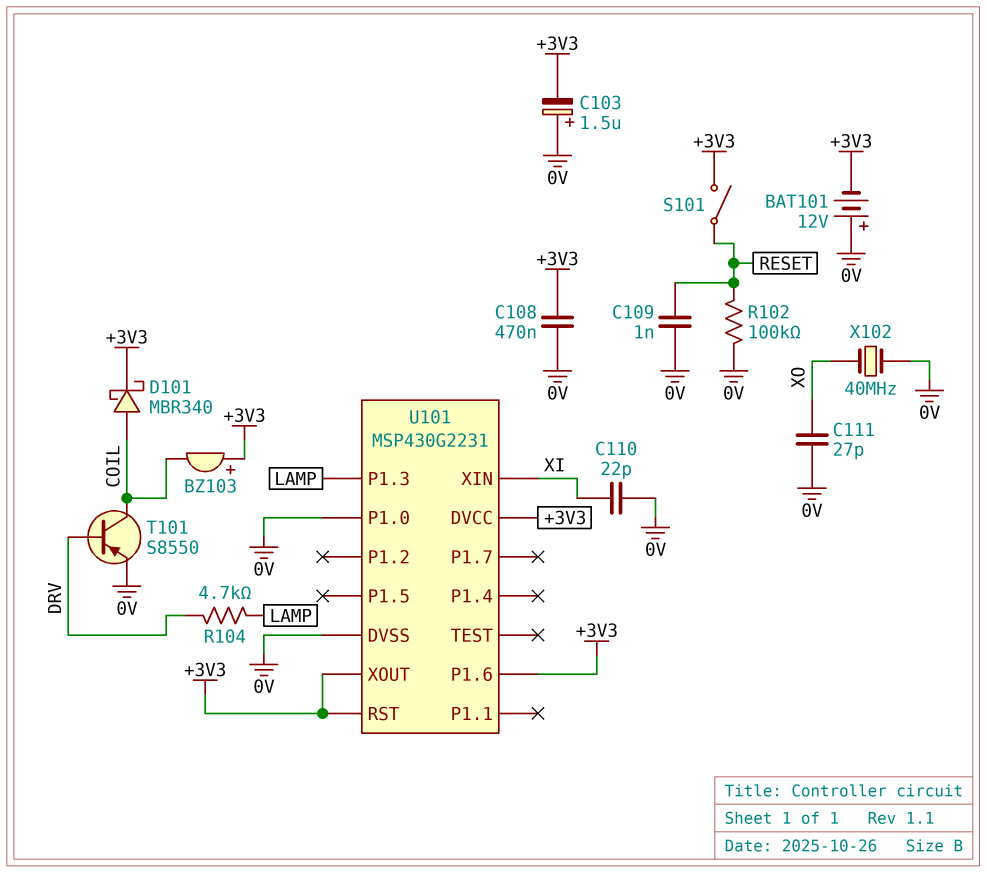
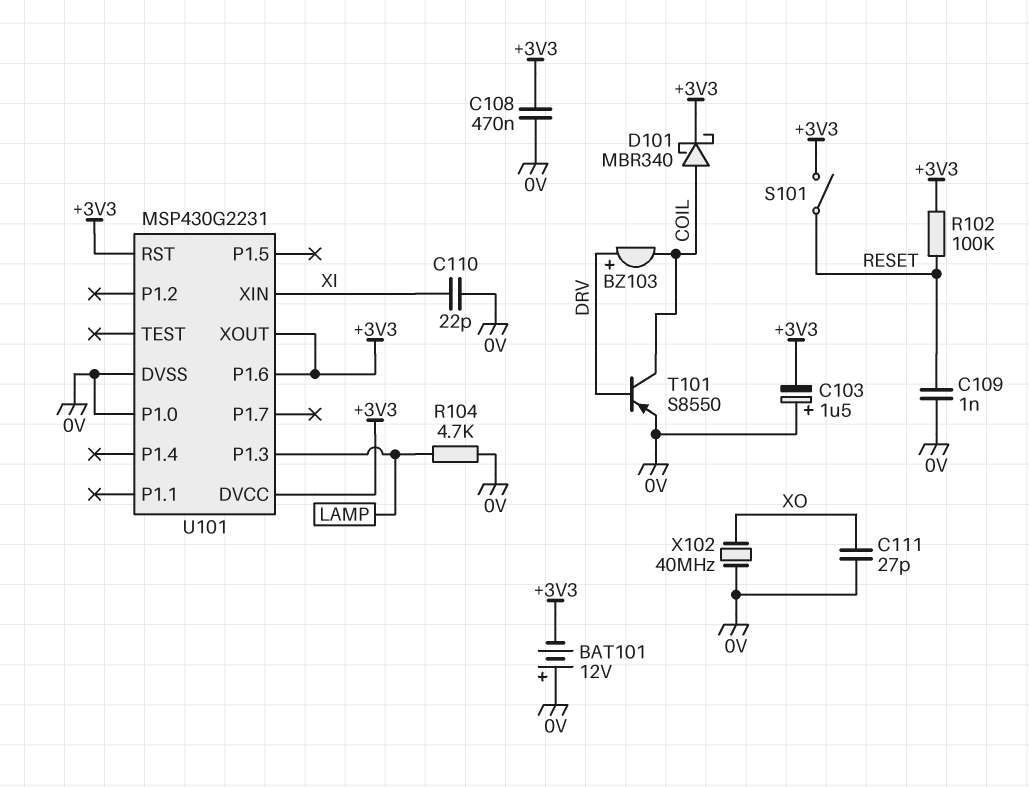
BZ103: buzzer (plus +3V3, minus COIL) -> buzzer (plus DRV, minus COIL)
R102: 100k (0V, RESET) -> 100k (+3V3, RESET)
R104: 4.7k (DRV, LAMP) -> 4.7k (0V, LAMP)

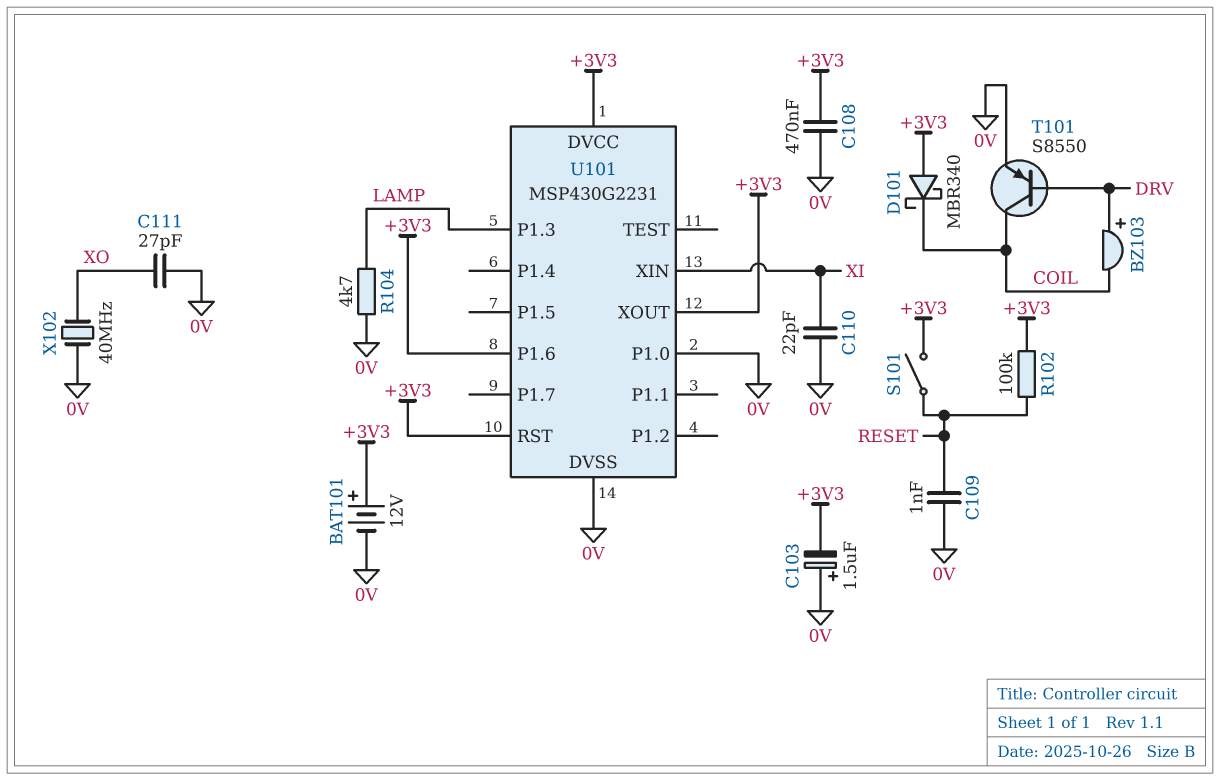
BAT101: 12V (plus 0V, minus +3V3) -> 12V (plus +3V3, minus 0V)
D101: schottky MBR340 (A COIL, K +3V3) -> schottky MBR340 (A +3V3, K COIL)

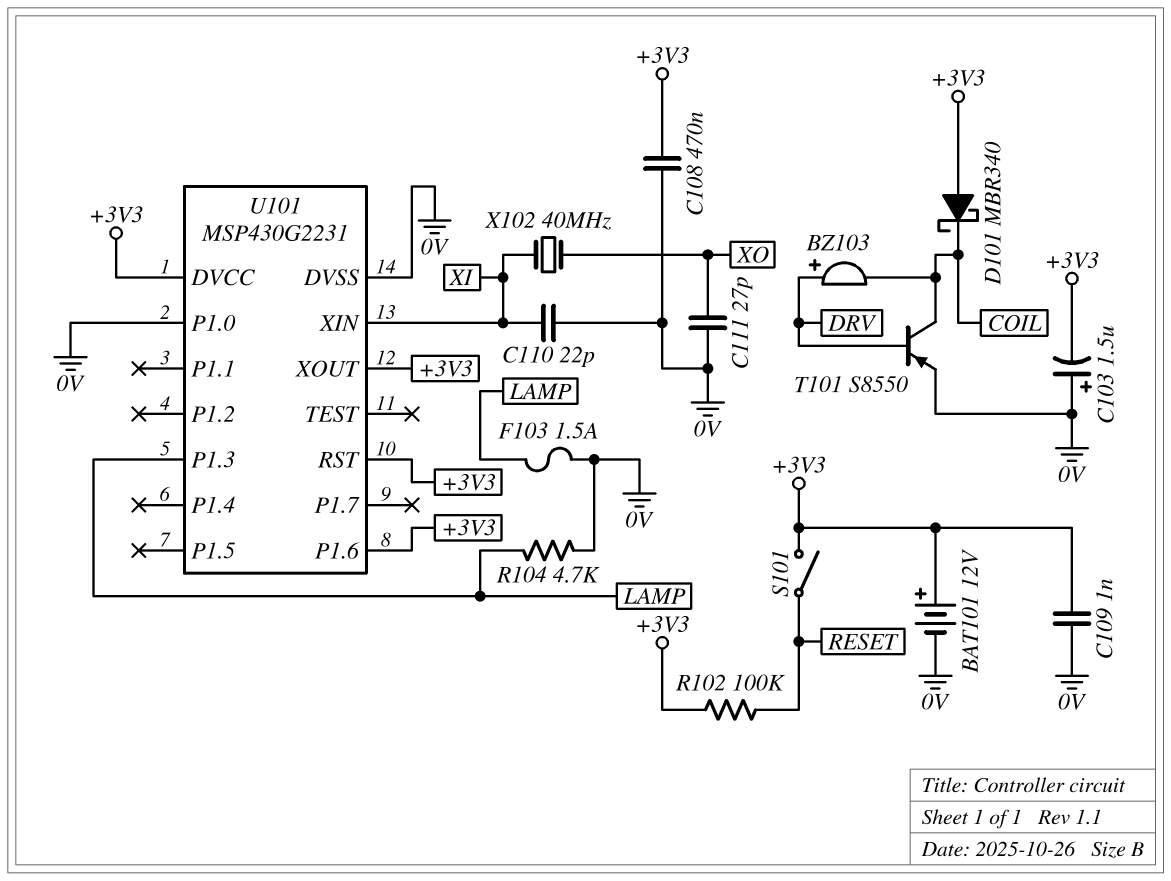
C109: 1nF (0V, RESET) -> 1nF (+3V3, 0V)
F103: none -> 1.5A (0V, LAMP)
X102: 40MHz (0V, XO) -> 40MHz (XI, XO)

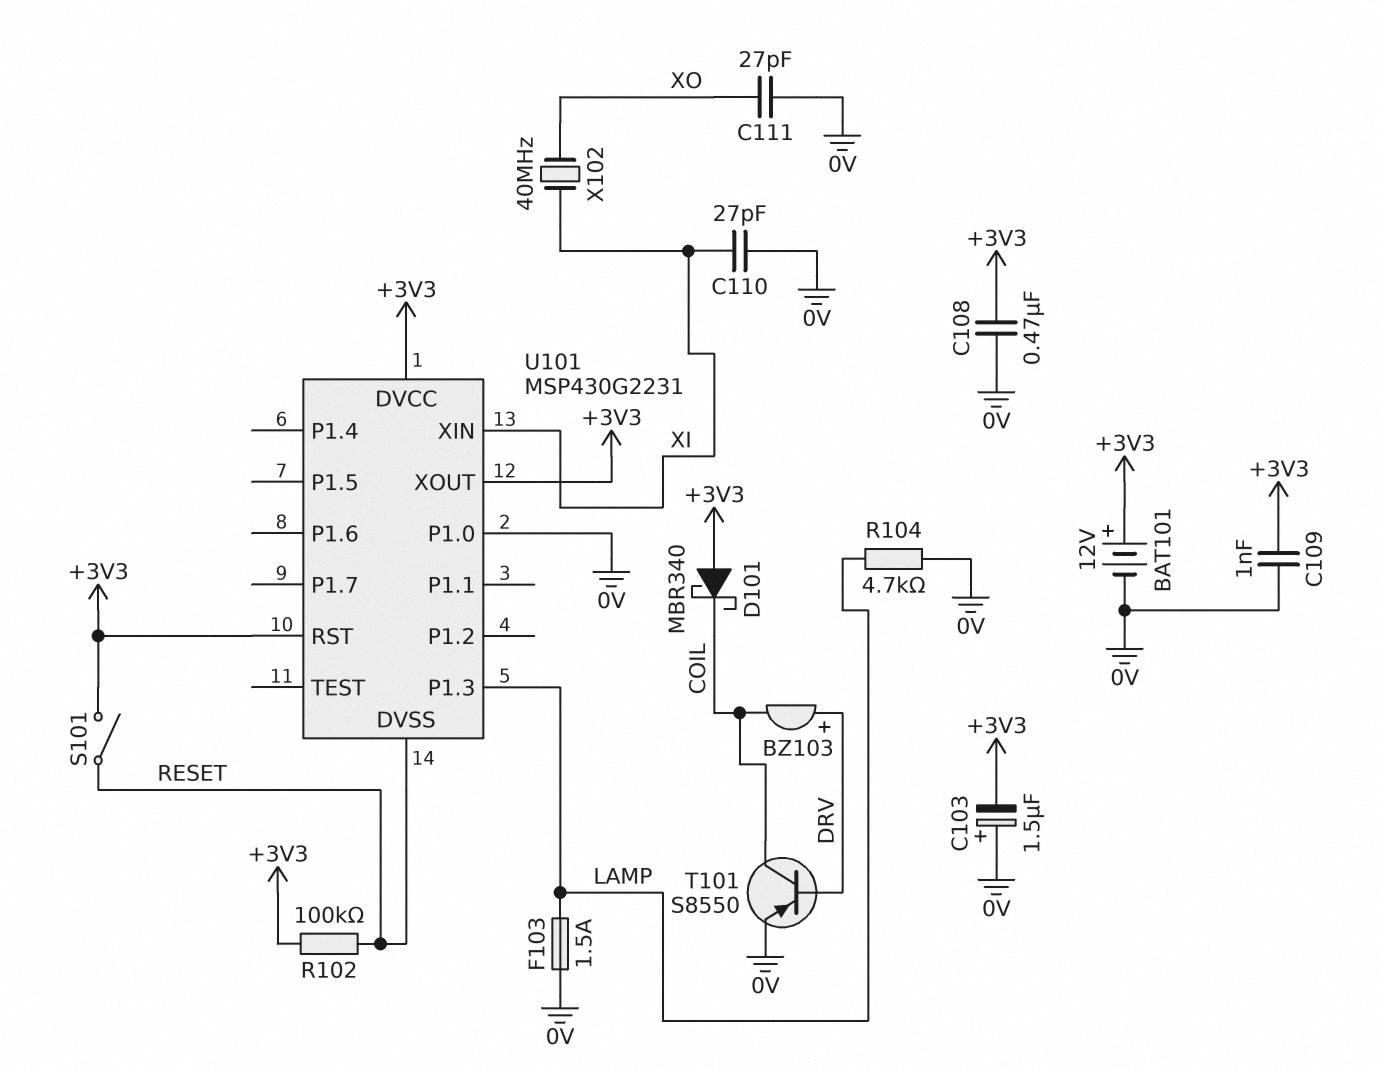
C110: 22pF (0V, XI) -> 27pF (0V, XI)
U101 pin DVSS: 0V -> RESET
U101 pin P1.6: +3V3 -> none

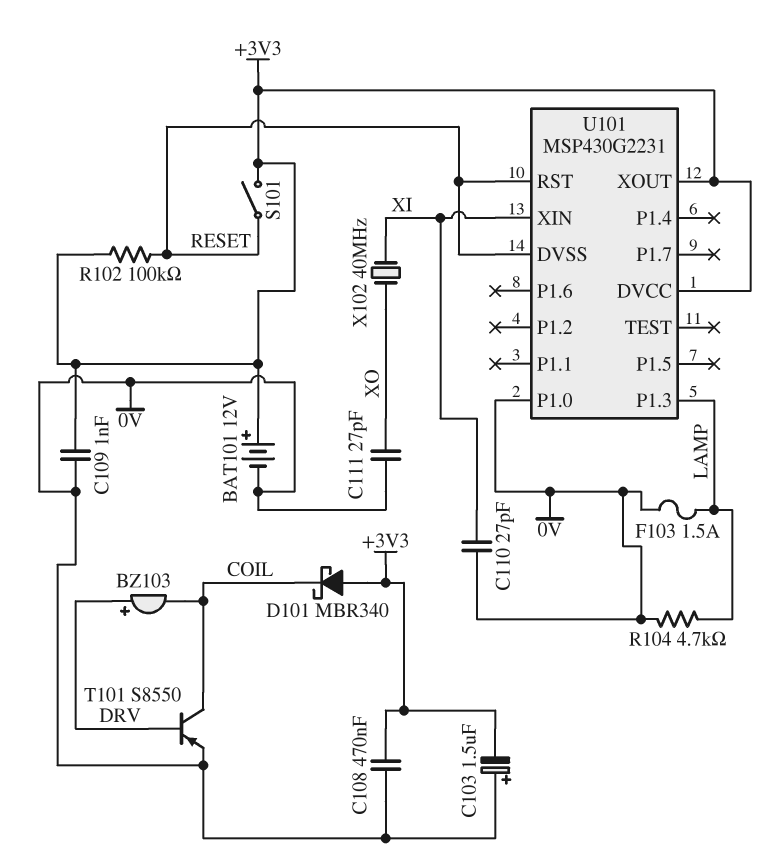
U101 pin RST: +3V3 -> RESET

